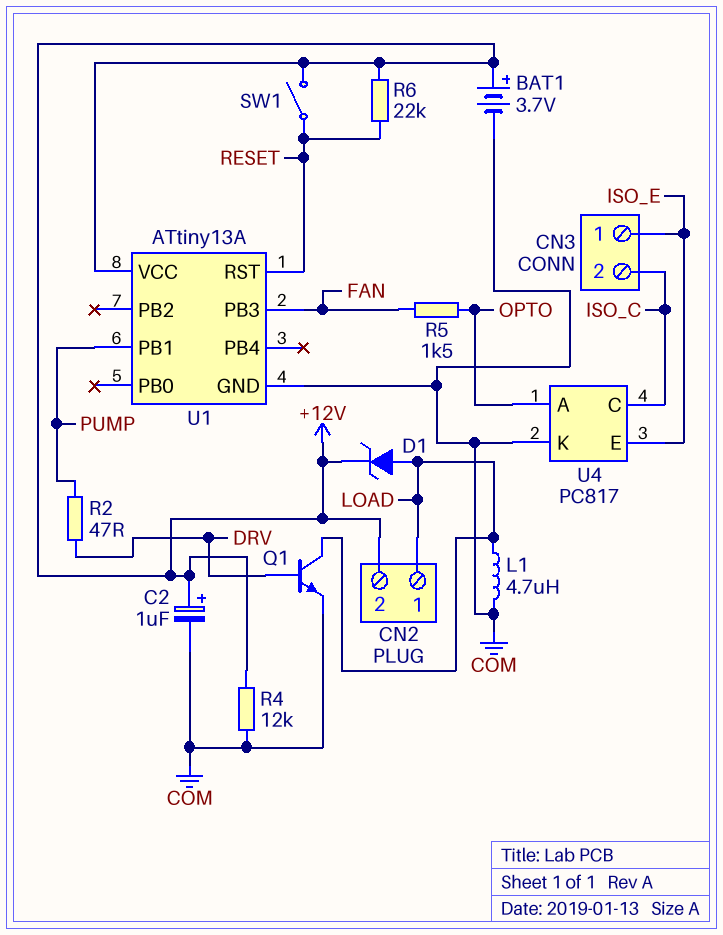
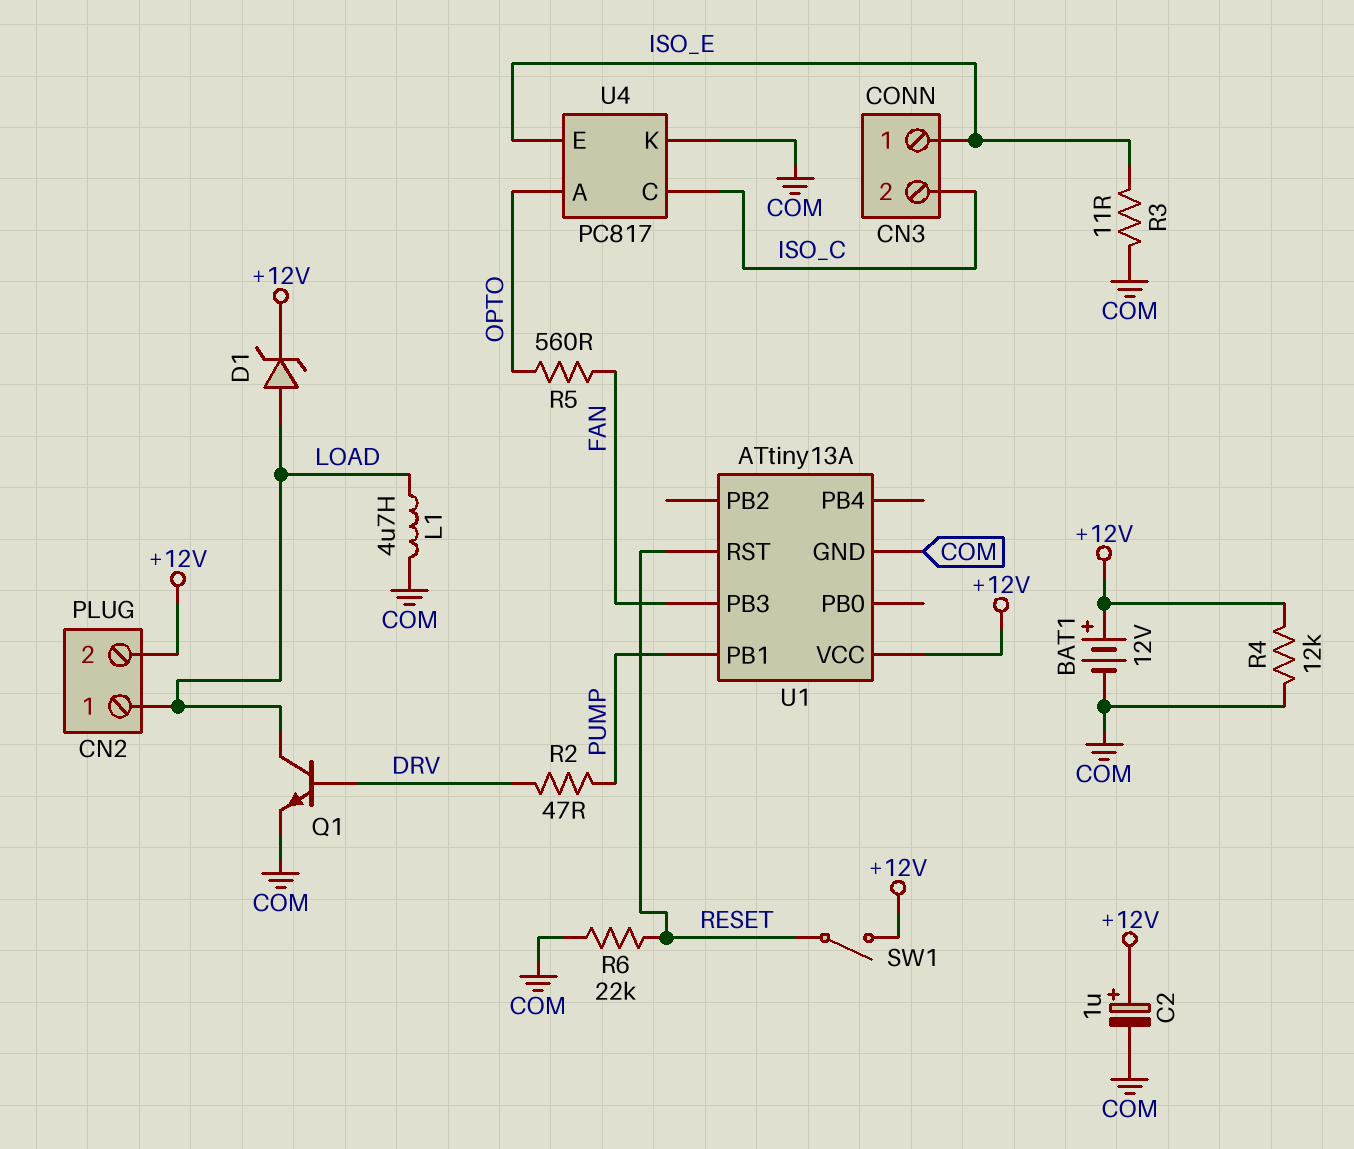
BAT1: 3.7V (plus +12V, minus COM) -> 12V (plus +12V, minus COM)
R3: none -> 11 (COM, ISO_E)
R5: 1.5k (FAN, OPTO) -> 560 (FAN, OPTO)
R6: 22k (+12V, RESET) -> 22k (COM, RESET)

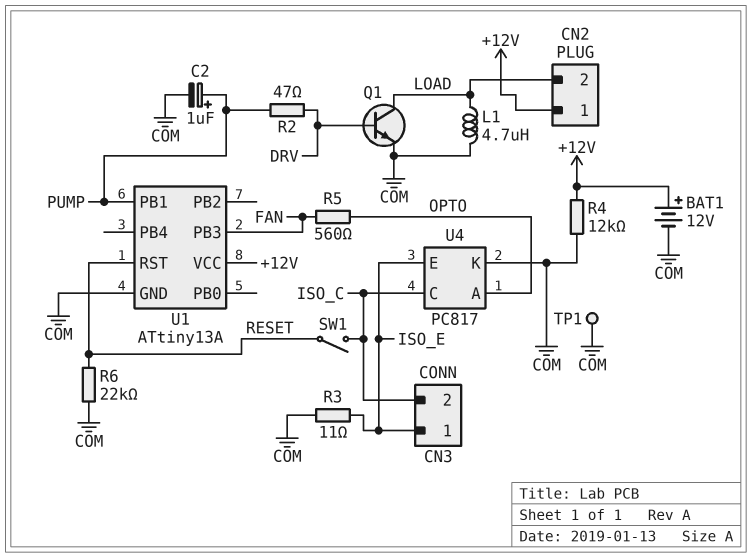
C2: 1uF (plus +12V, minus COM) -> 1uF (plus PUMP, minus COM)
CN2 pin 1: LOAD -> +12V
CN2 pin 2: +12V -> LOAD
D1: zener (A LOAD, K +12V) -> none
SW1: switch (+12V, RESET) -> switch (ISO_C, RESET)
TP1: none -> test point (COM)

